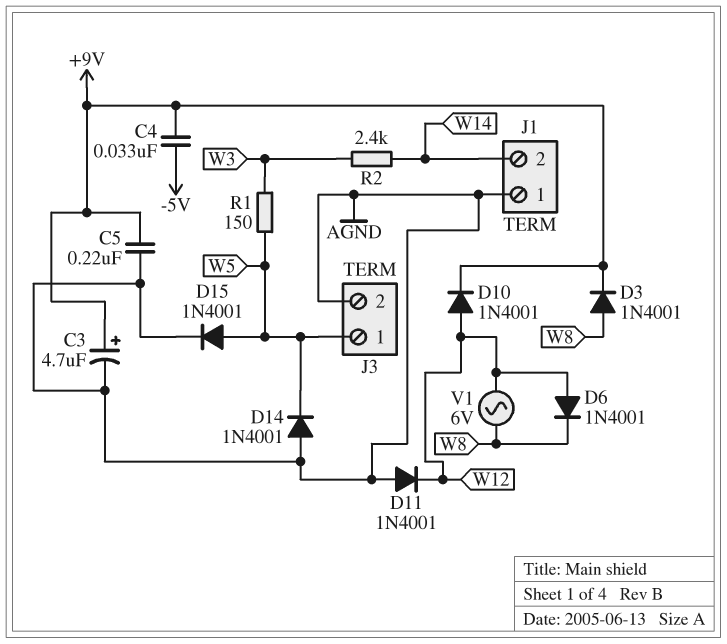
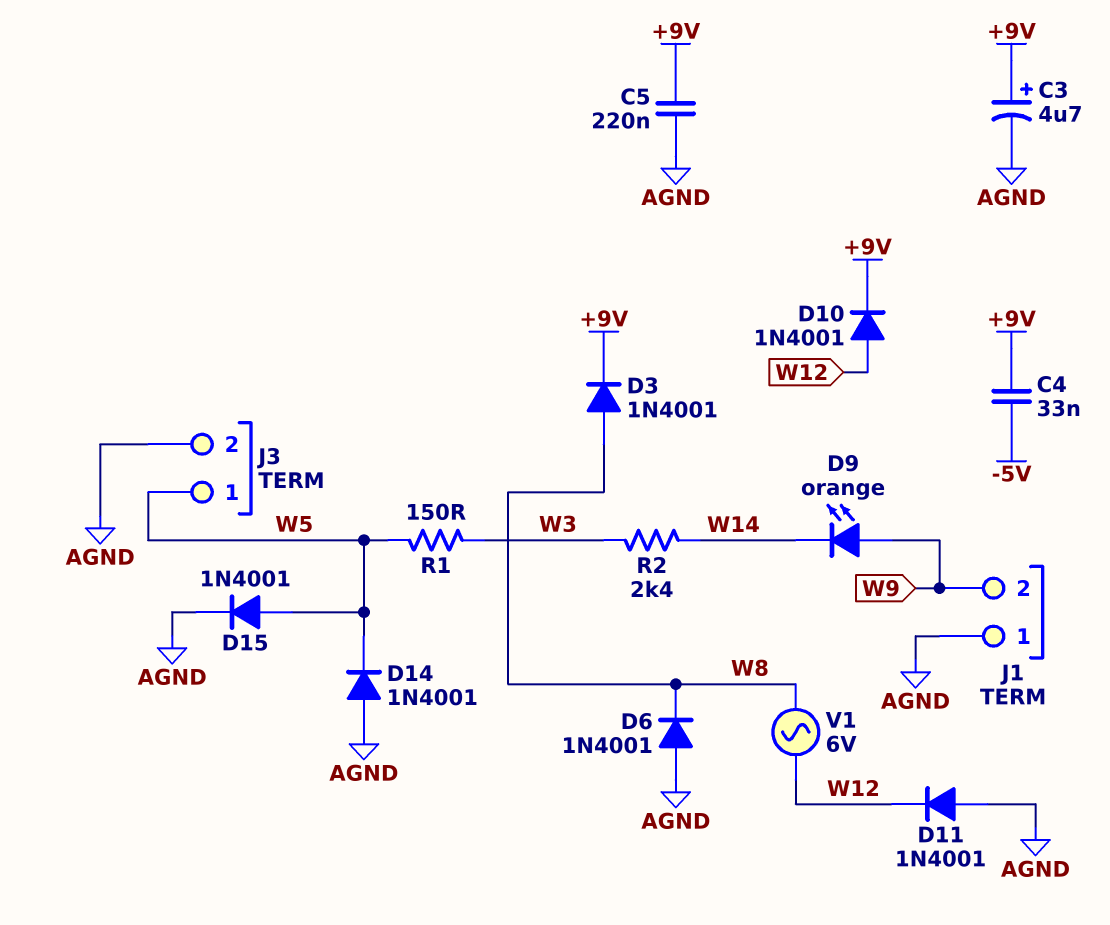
D6: diode 1N4001 (A W12, K W8) -> diode 1N4001 (A AGND, K W8)
D9: none -> LED orange (A W9, K W14)
J1 pin 2: W14 -> W9

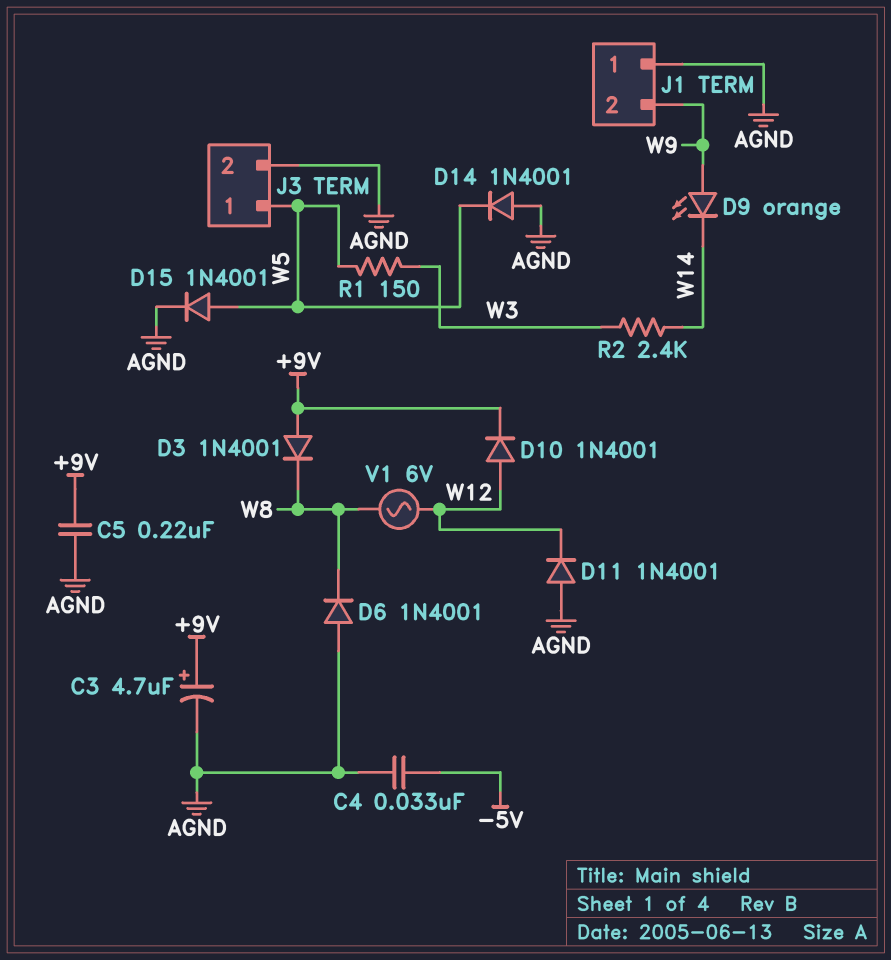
C4: 33nF (+9V, -5V) -> 33nF (-5V, AGND)
D3: diode 1N4001 (A W8, K +9V) -> diode 1N4001 (A +9V, K W8)

